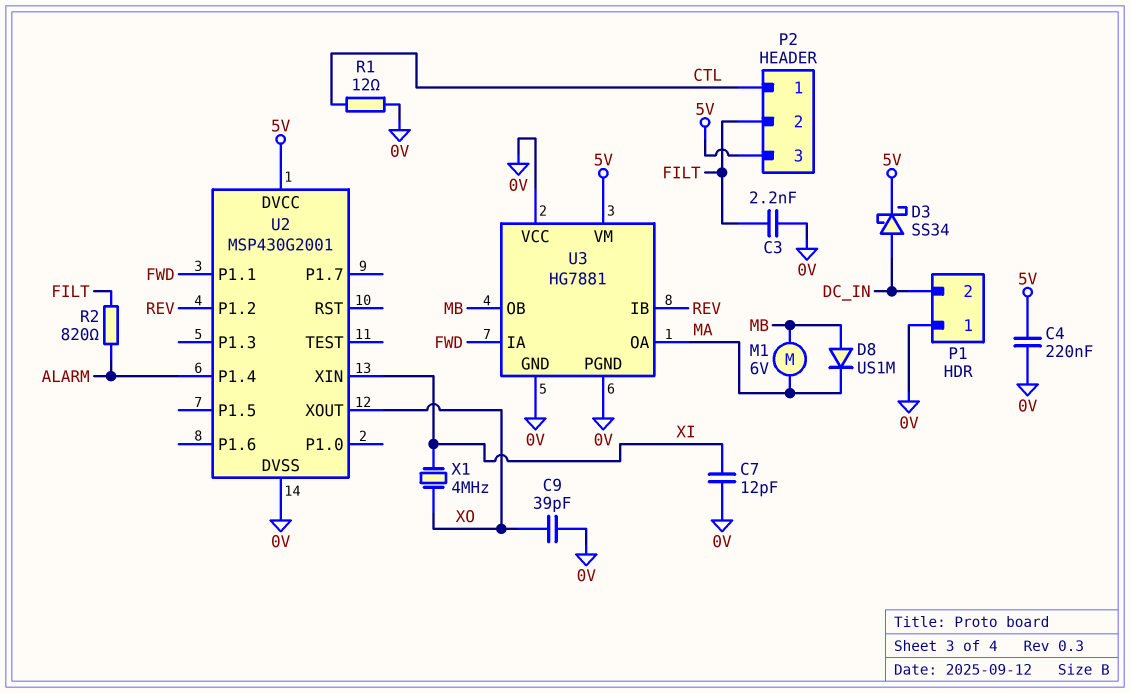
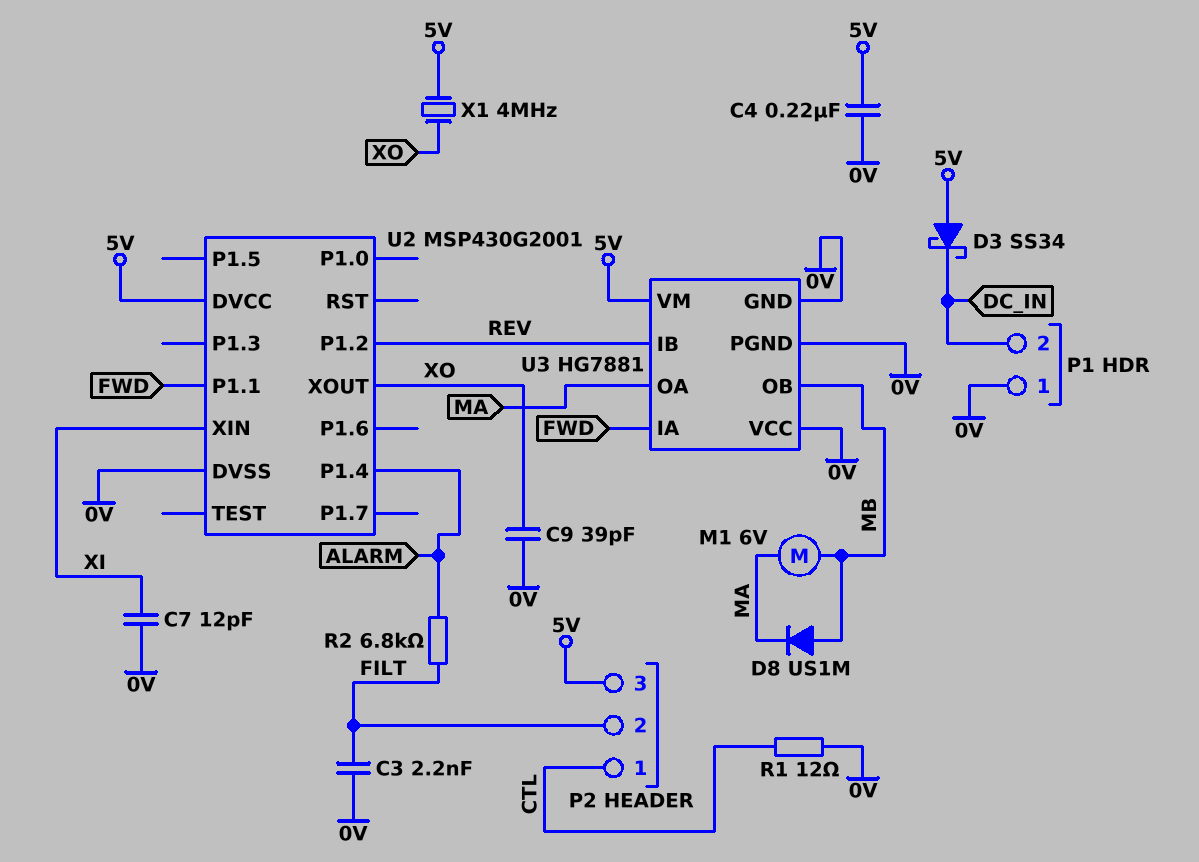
D3: schottky SS34 (A DC_IN, K 5V) -> schottky SS34 (A 5V, K DC_IN)
R2: 820 (ALARM, FILT) -> 6.8k (ALARM, FILT)
X1: 4MHz (XI, XO) -> 4MHz (5V, XO)

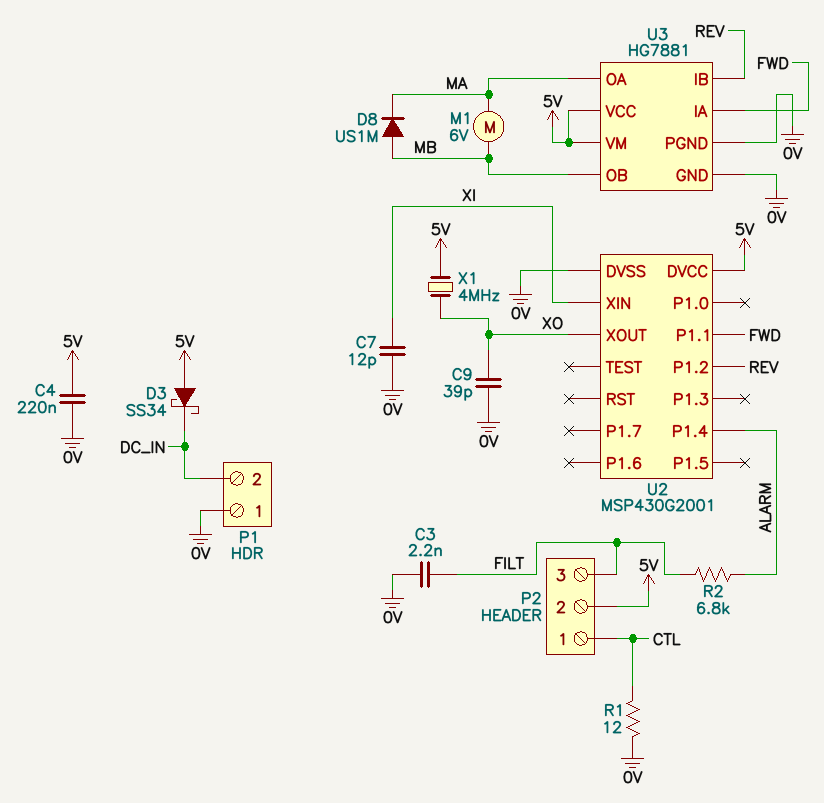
P2 pin 2: FILT -> 5V
P2 pin 3: 5V -> FILT
U3 pin VCC: 0V -> 5V

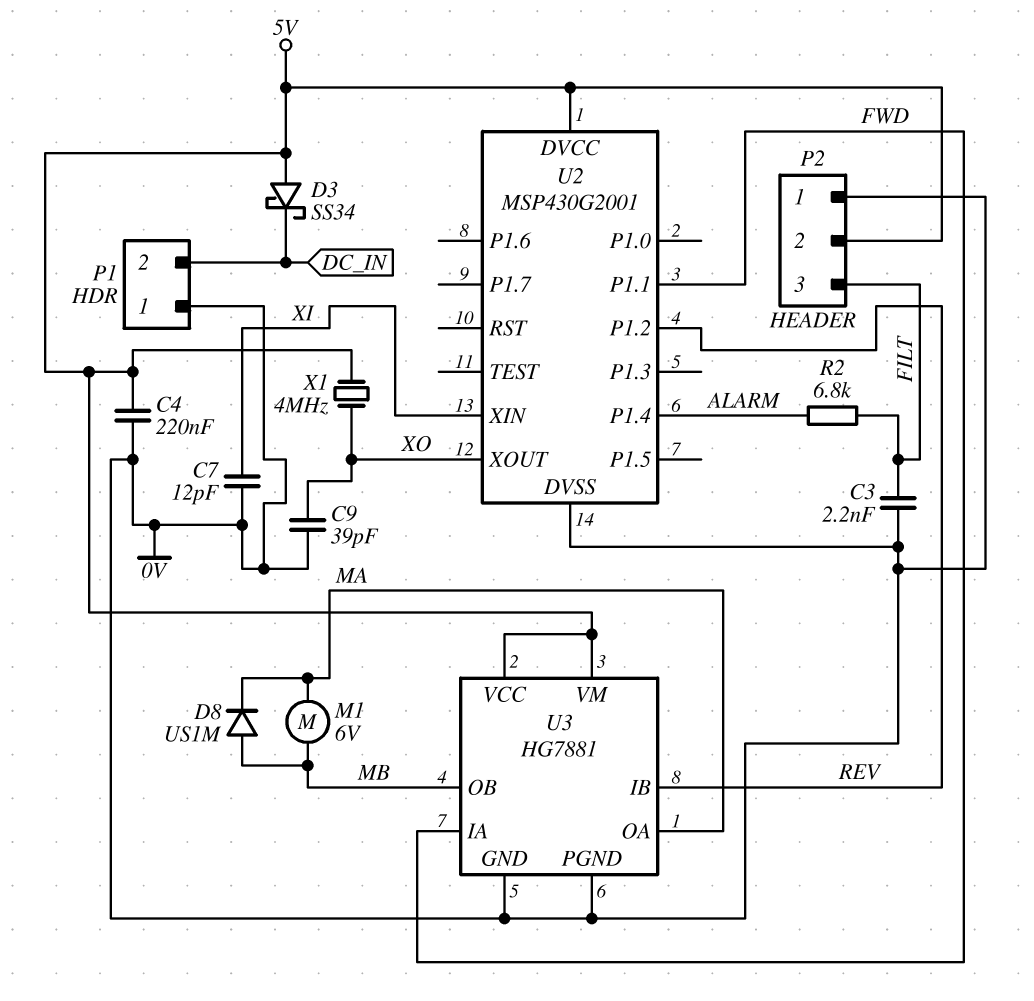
P2 pin 1: CTL -> 0V
R1: 12 (0V, CTL) -> none

